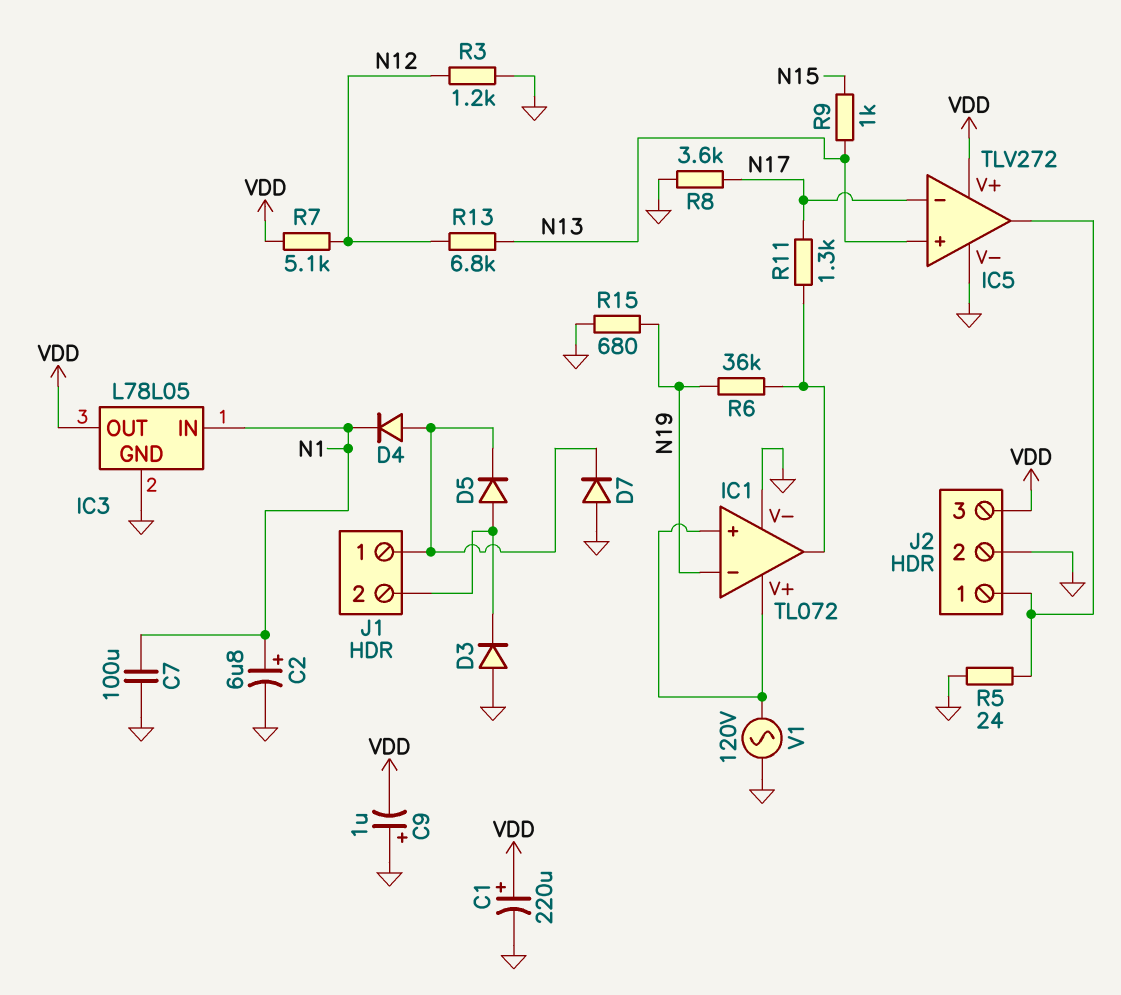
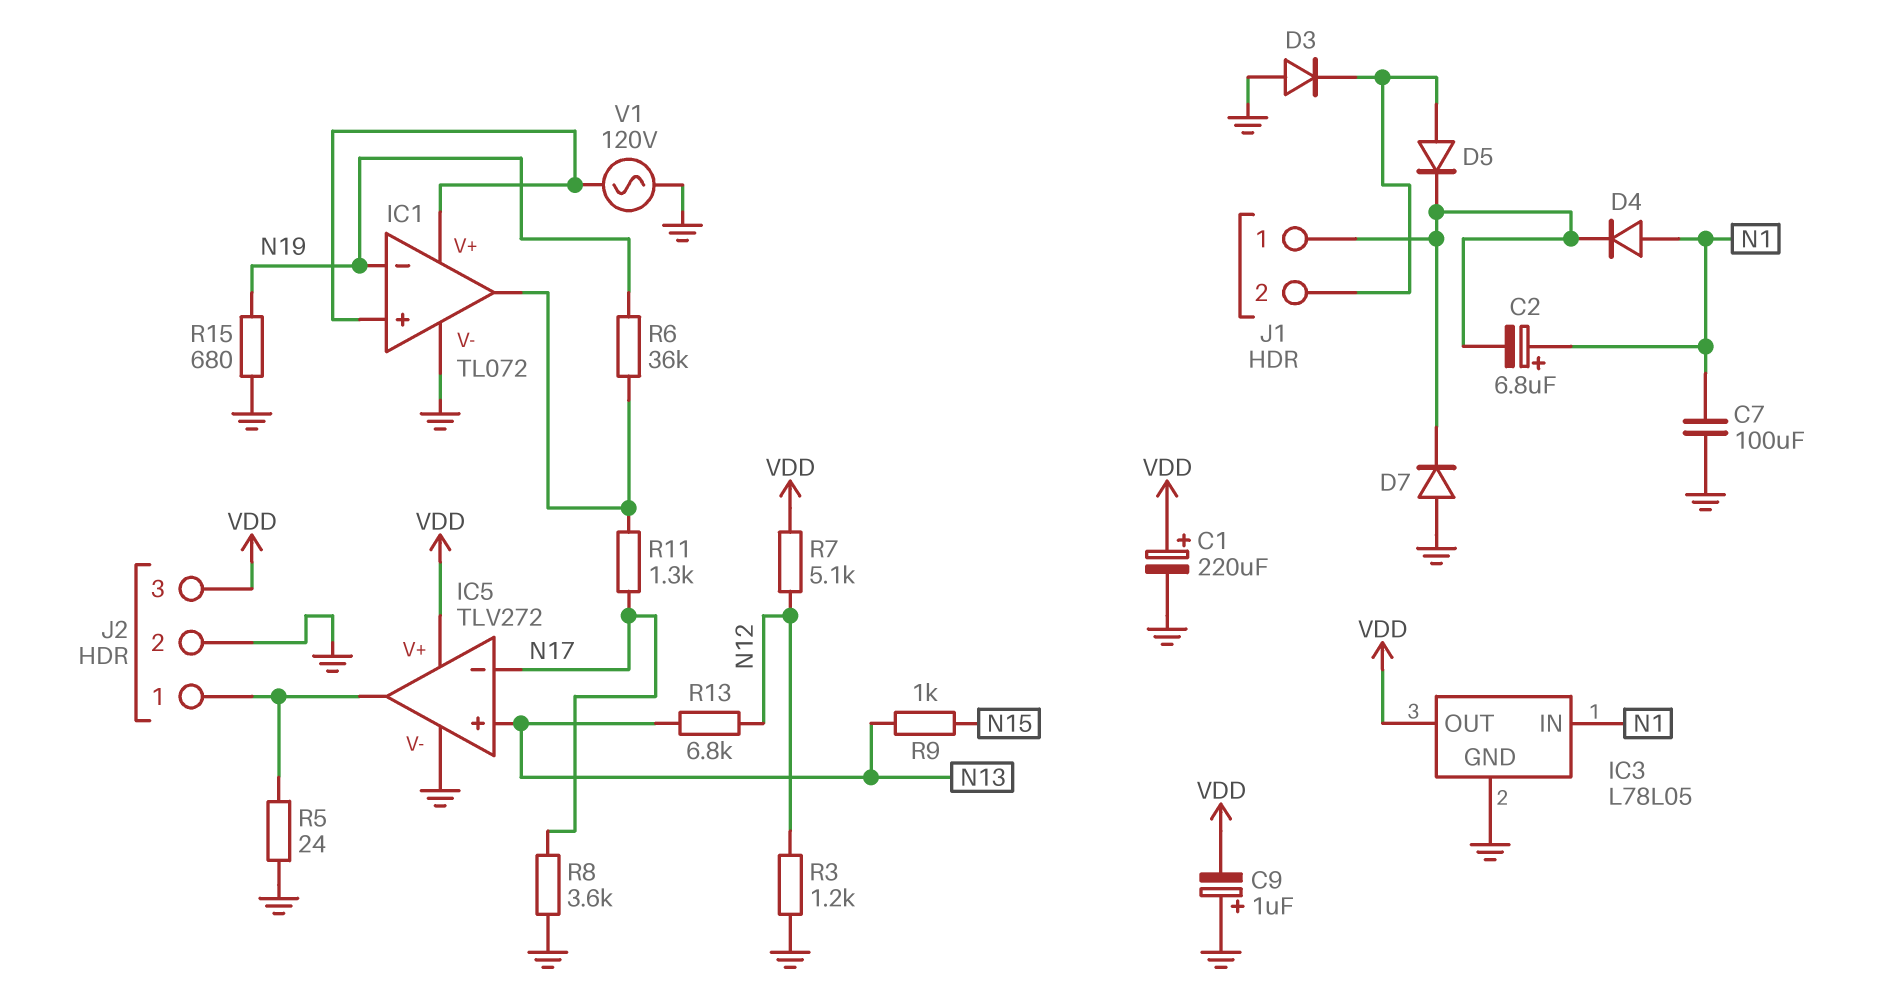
C2: 6.8uF (plus N1, minus GND) -> 6.8uF (plus N1, minus J1/1)
D4: diode (A J1/1, K N1) -> diode (A N1, K J1/1)

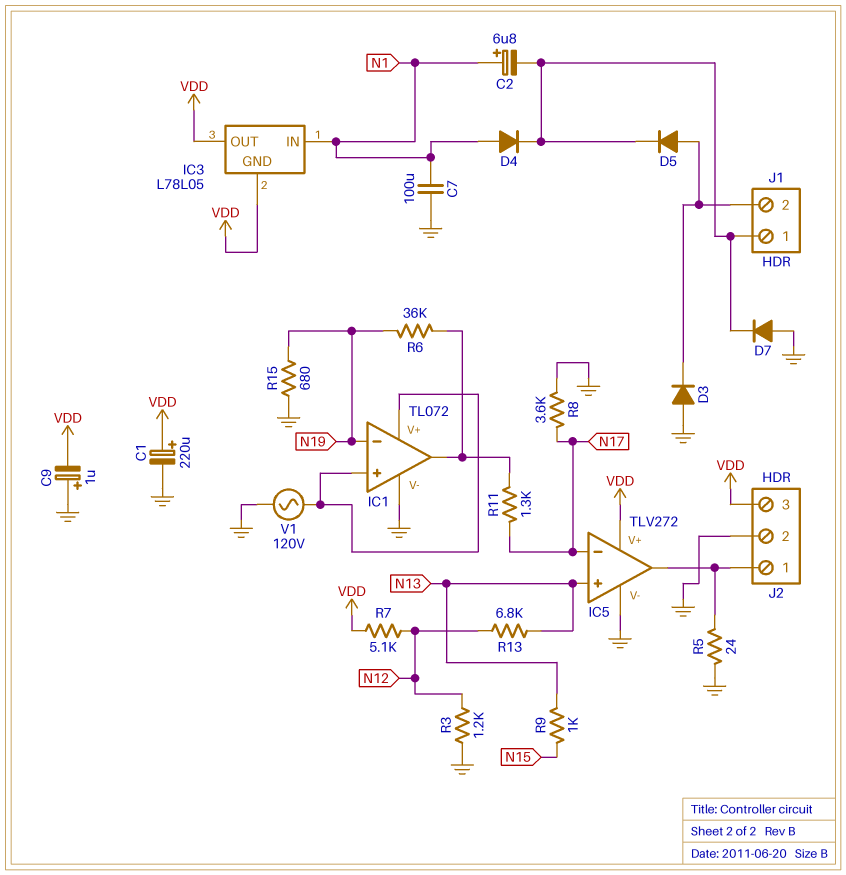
IC3 pin GND: GND -> VDD

